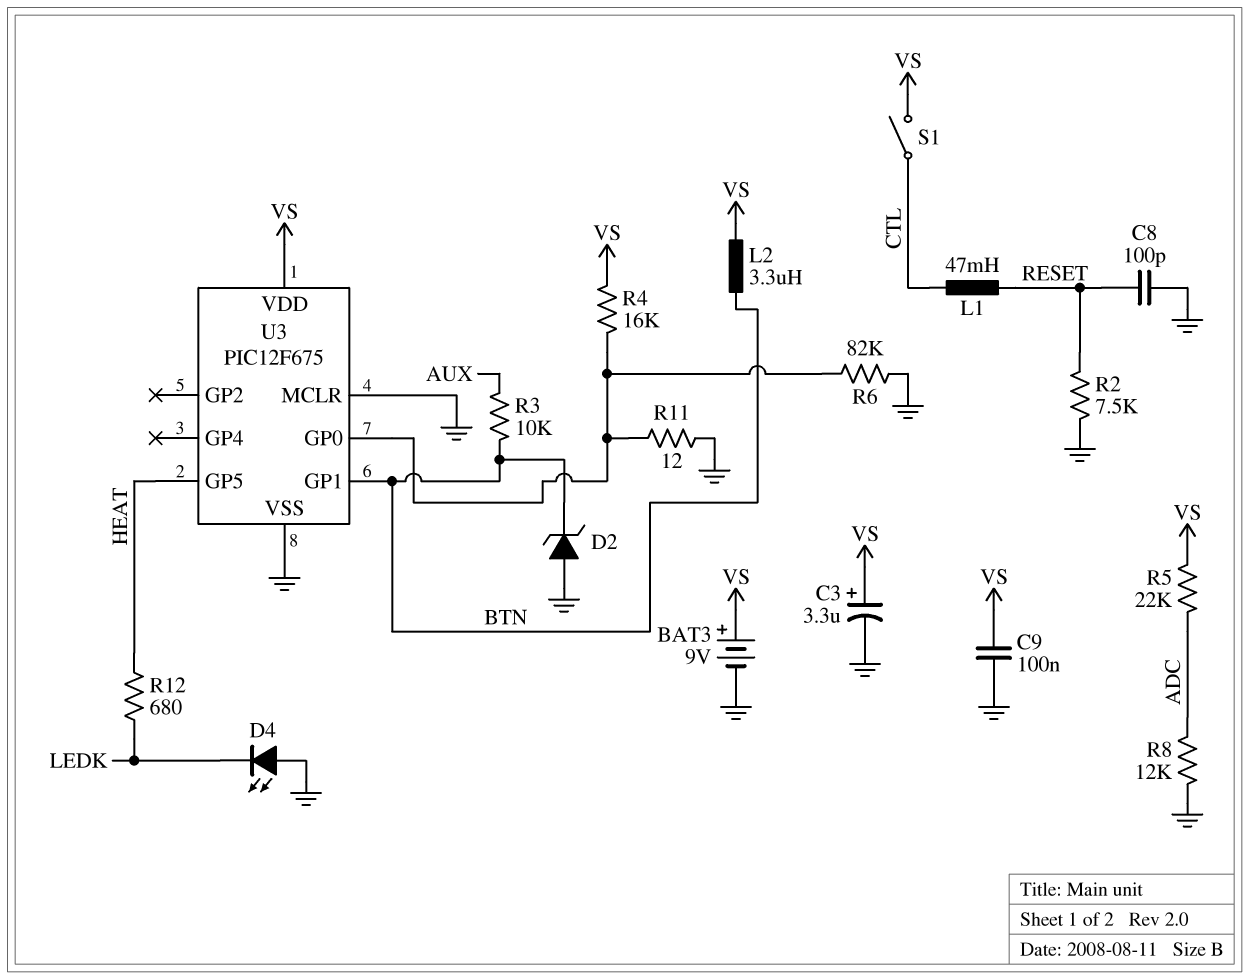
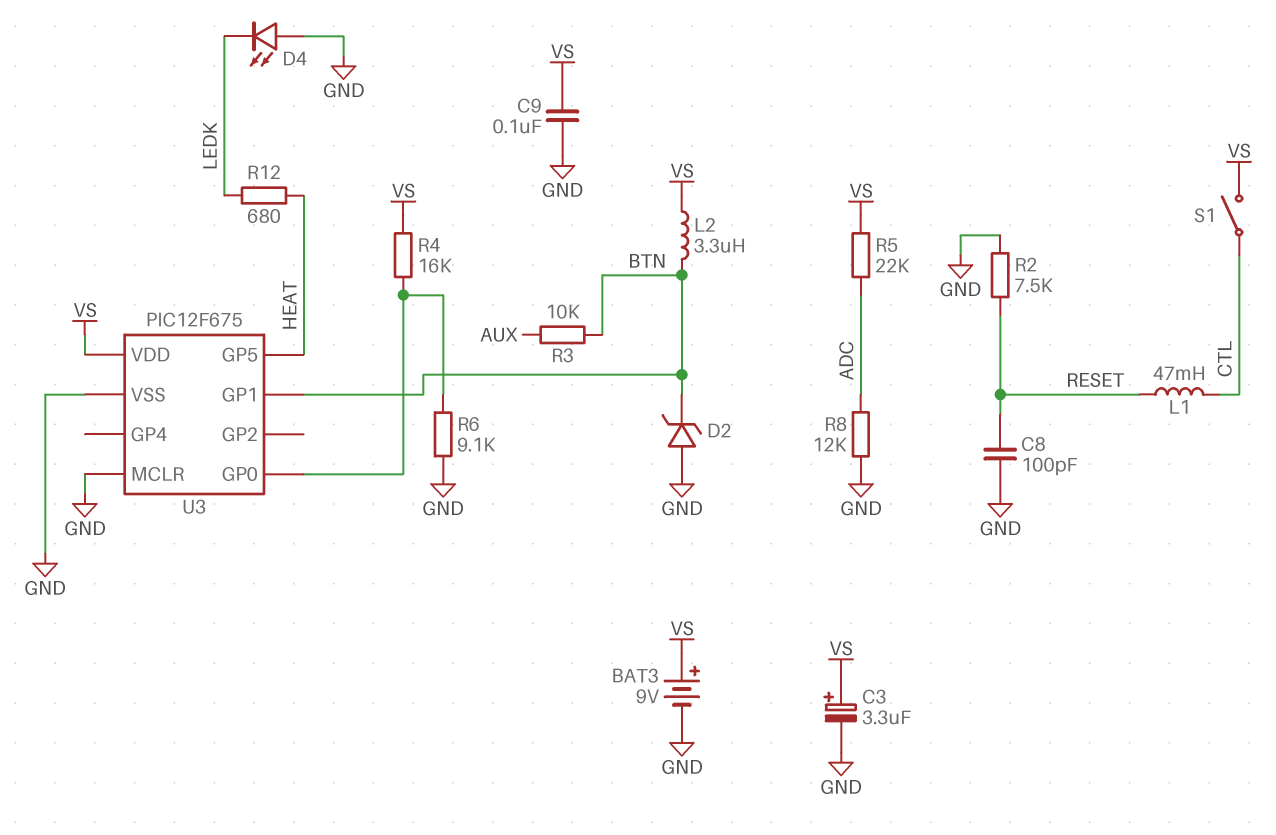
R6: 82k (GND, U3/GP0) -> 9.1k (GND, U3/GP0)
R11: 12 (GND, U3/GP0) -> none

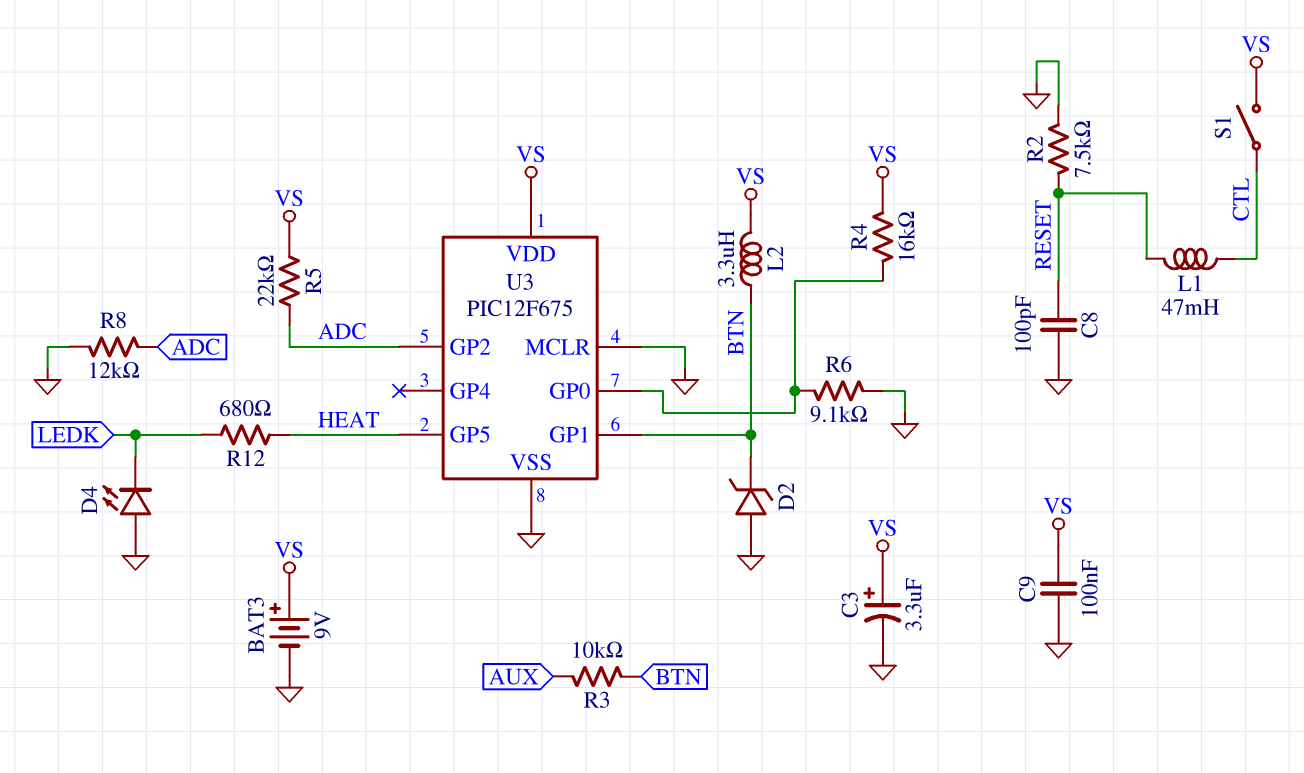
U3 pin GP2: none -> ADC

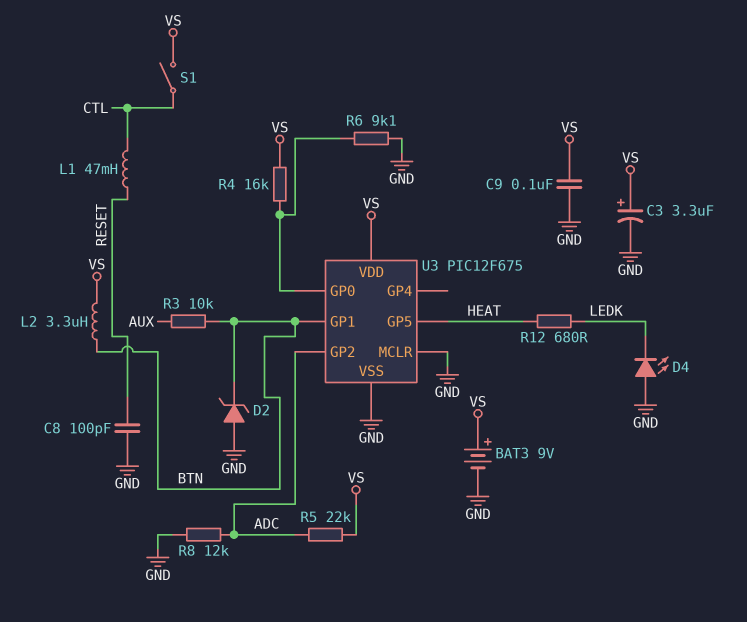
R2: 7.5k (GND, RESET) -> none

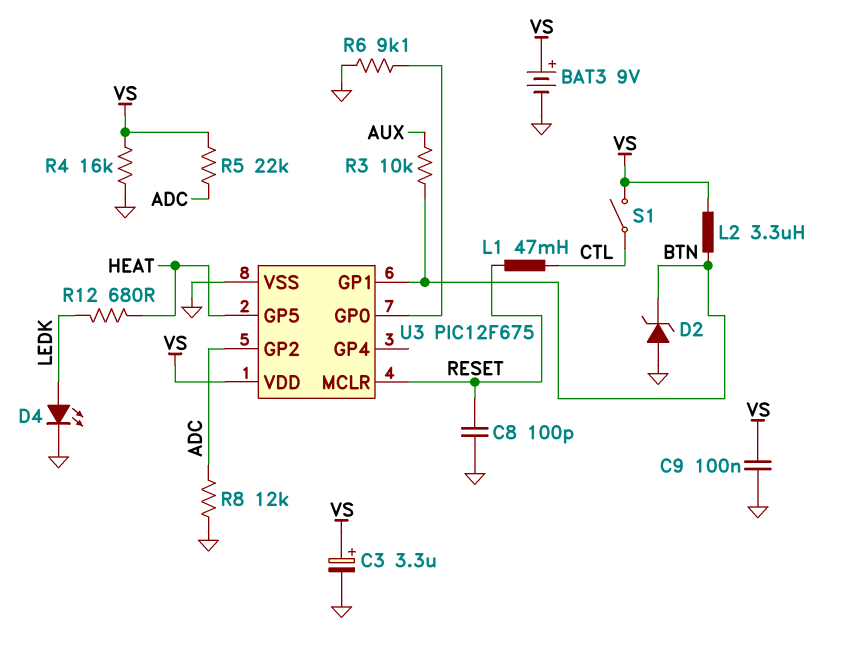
D4: LED (A GND, K LEDK) -> LED (A LEDK, K GND)
R4: 16k (U3/GP0, VS) -> 16k (GND, VS)
U3 pin MCLR: GND -> RESET

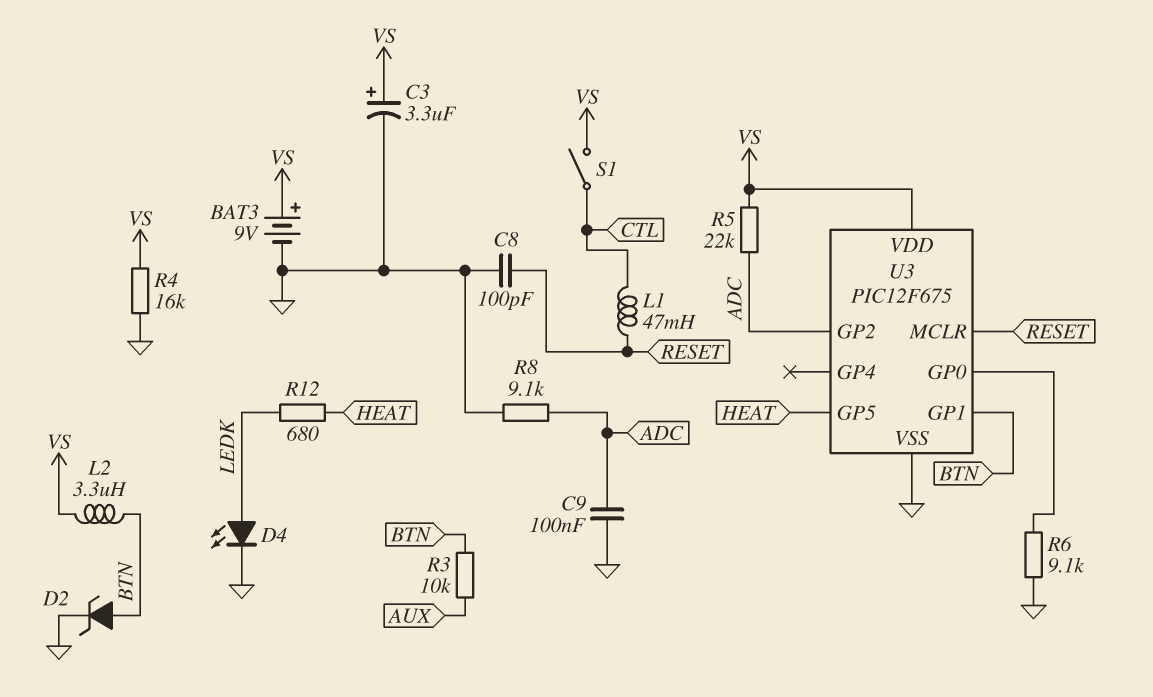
C9: 100nF (GND, VS) -> 100nF (ADC, GND)
D2: zener (A GND, K BTN) -> zener (A BTN, K GND)
R8: 12k (ADC, GND) -> 9.1k (ADC, GND)

